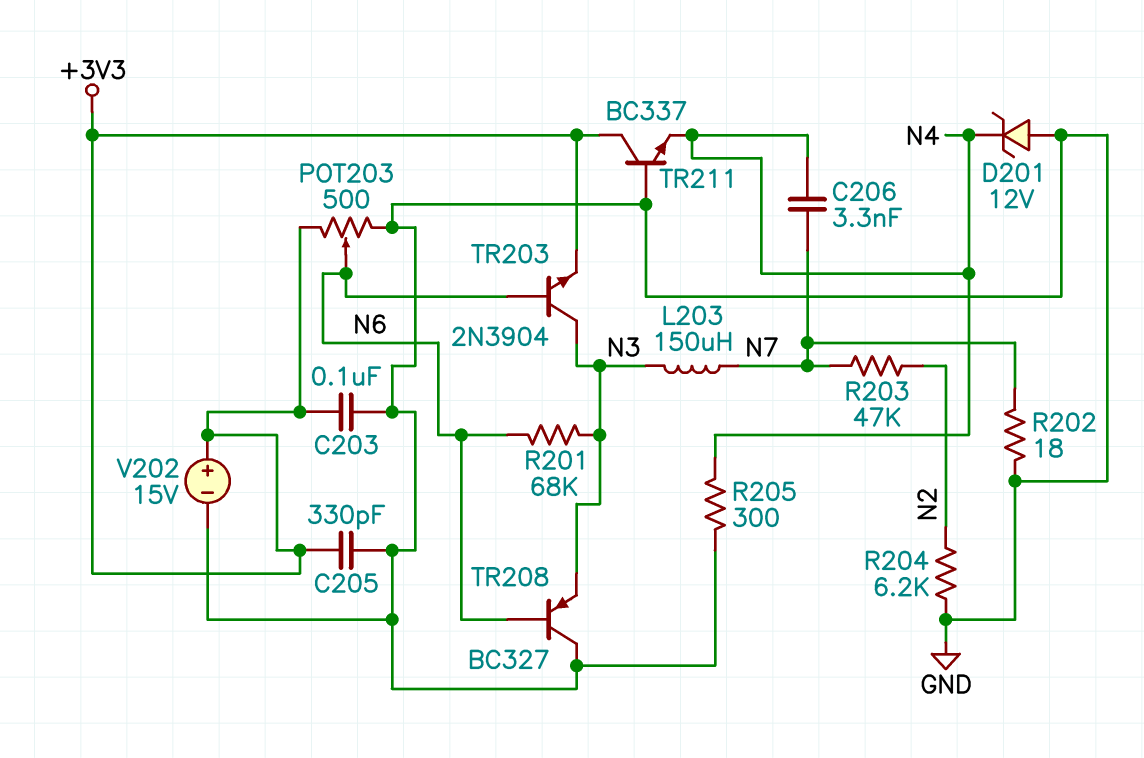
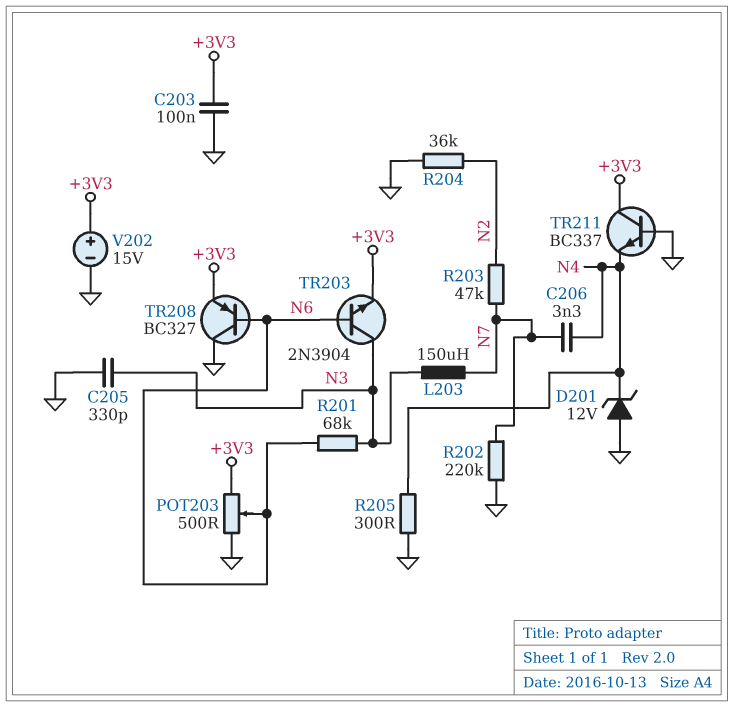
C205: 330pF (+3V3, GND) -> 330pF (GND, N3)
R202: 18 (GND, N7) -> 220k (GND, N7)
R204: 6.2k (GND, N2) -> 36k (GND, N2)
TR208: PNP BC327 (B N6, C GND, E N3) -> PNP BC327 (B N6, C GND, E +3V3)

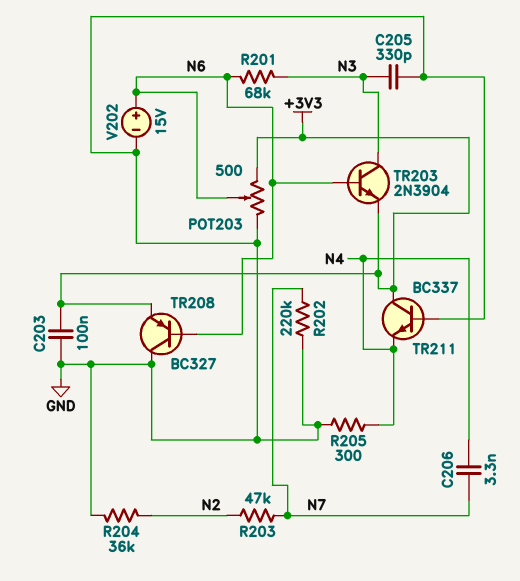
D201: zener 12V (A GND, K N4) -> none
L203: 150uH (N3, N7) -> none
V202: 15V (plus +3V3, minus GND) -> 15V (plus N6, minus GND)

